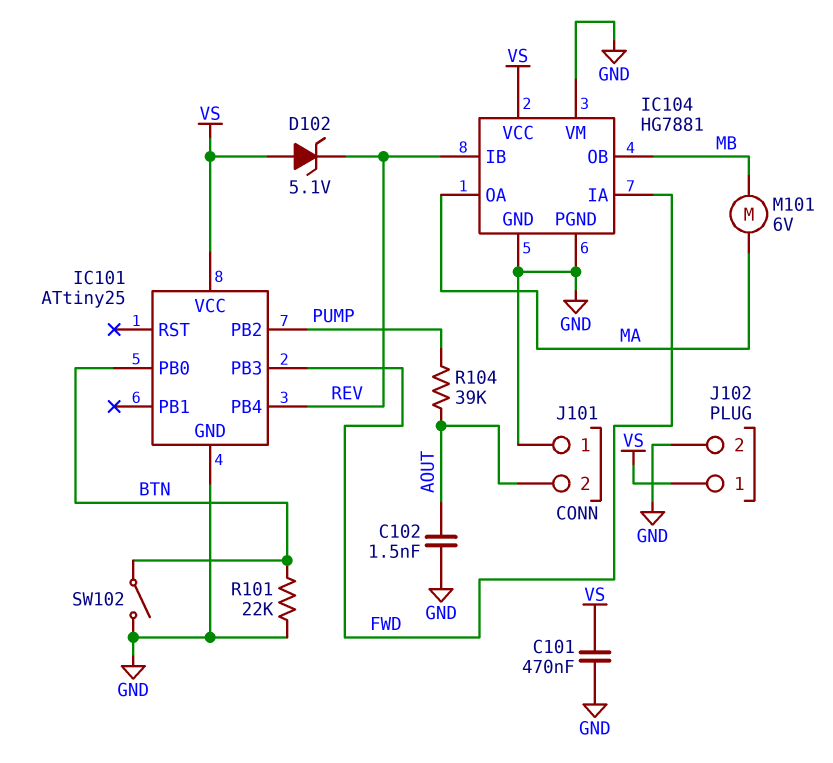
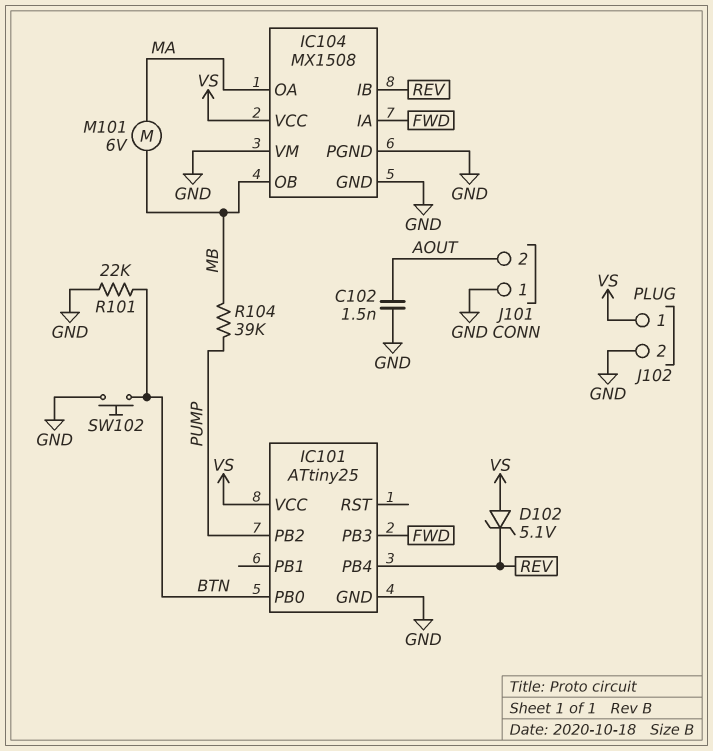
C101: 470nF (GND, VS) -> none
IC104: HG7881 -> MX1508
R104: 39k (AOUT, PUMP) -> 39k (MB, PUMP)
SW102: switch (BTN, GND) -> button (BTN, GND)

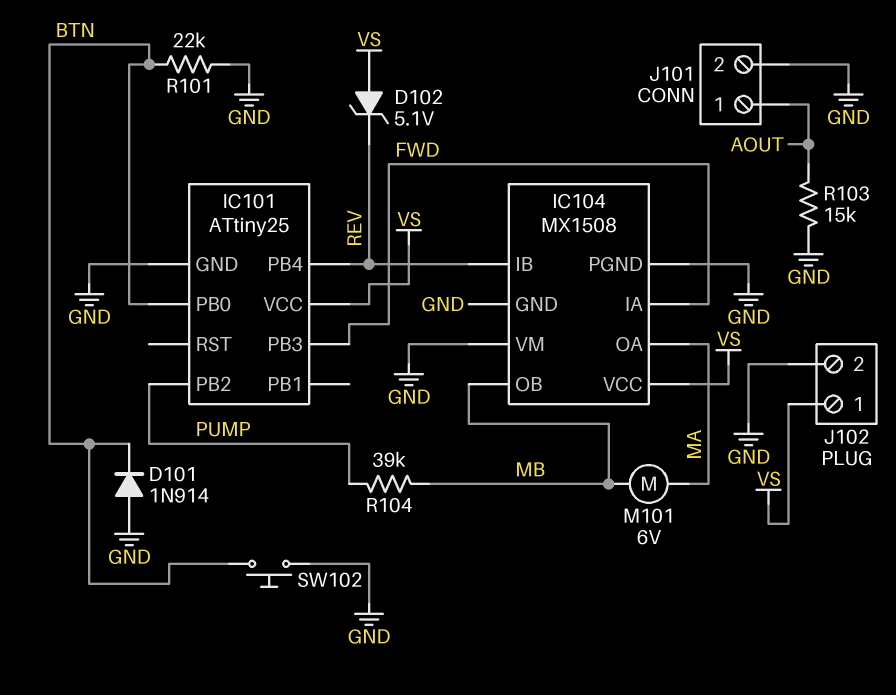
C102: 1.5nF (AOUT, GND) -> none
D101: none -> diode 1N914 (A GND, K BTN)
J101 pin 1: GND -> AOUT
J101 pin 2: AOUT -> GND
R103: none -> 15k (AOUT, GND)

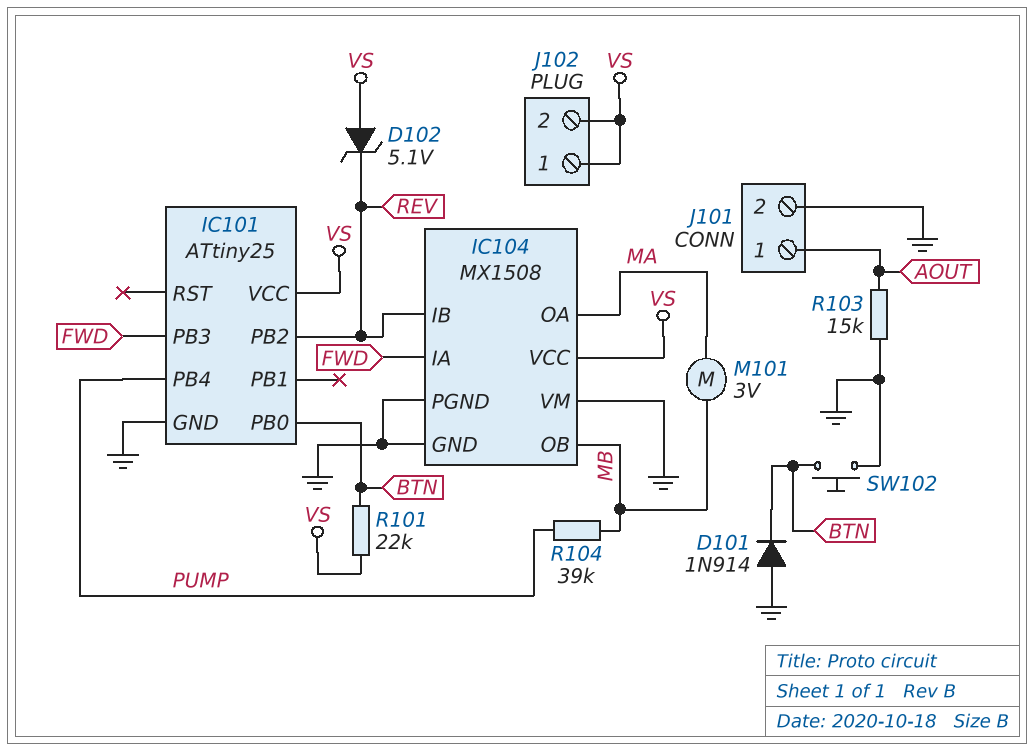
IC101 pin PB2: PUMP -> REV
IC101 pin PB4: REV -> PUMP
J102 pin 2: GND -> VS
M101: motor 6V (MA, MB) -> motor 3V (MA, MB)
R101: 22k (BTN, GND) -> 22k (BTN, VS)

